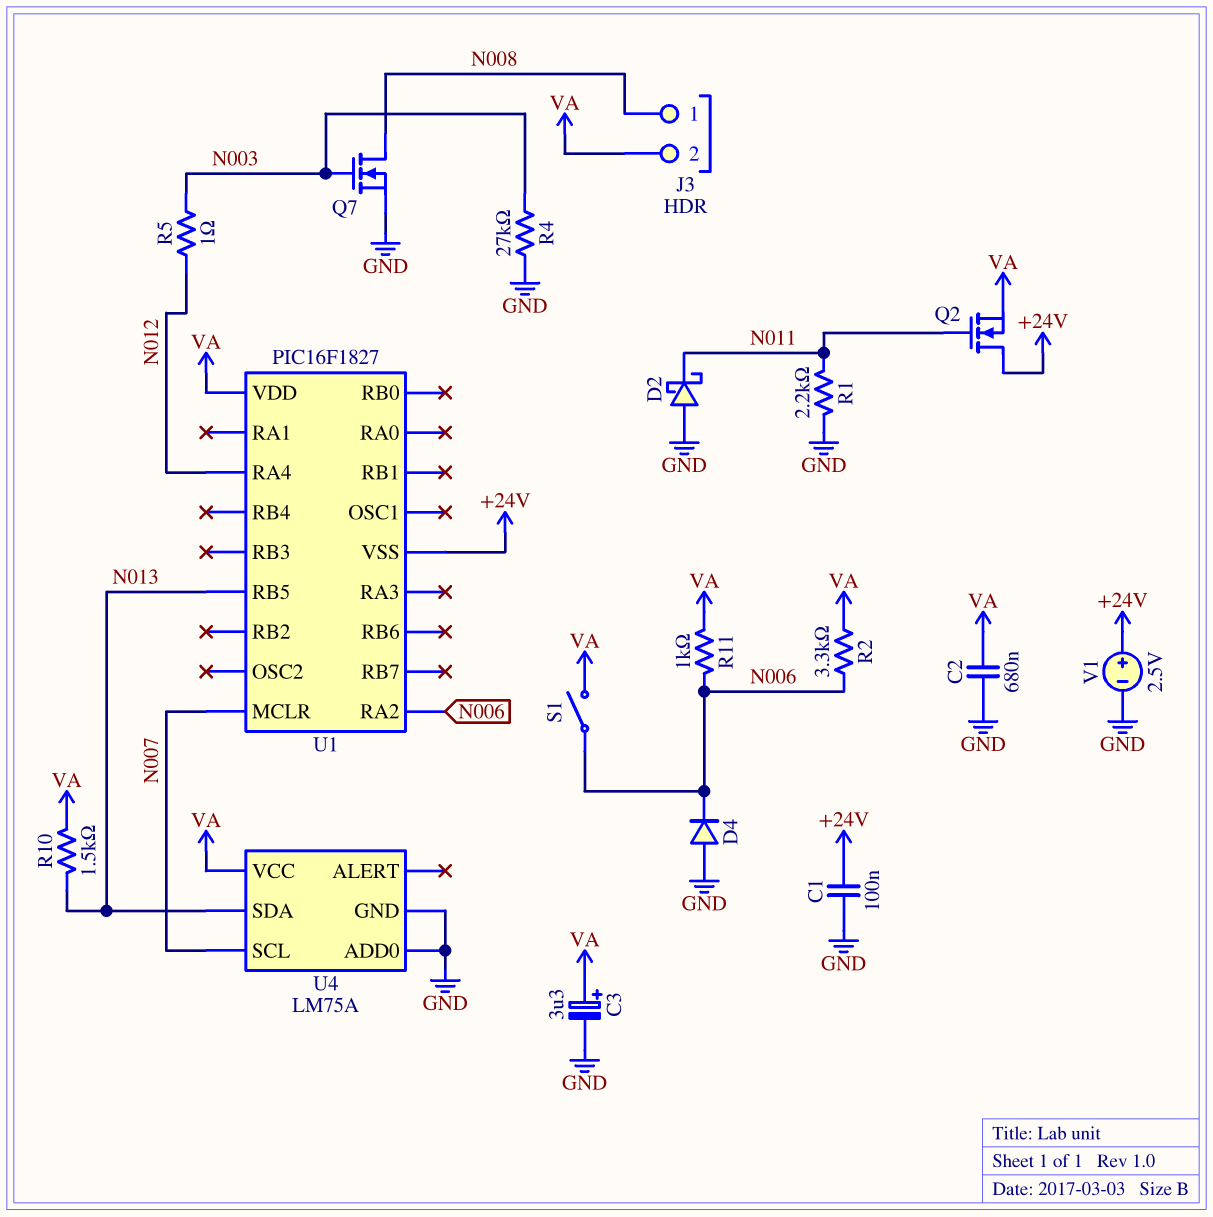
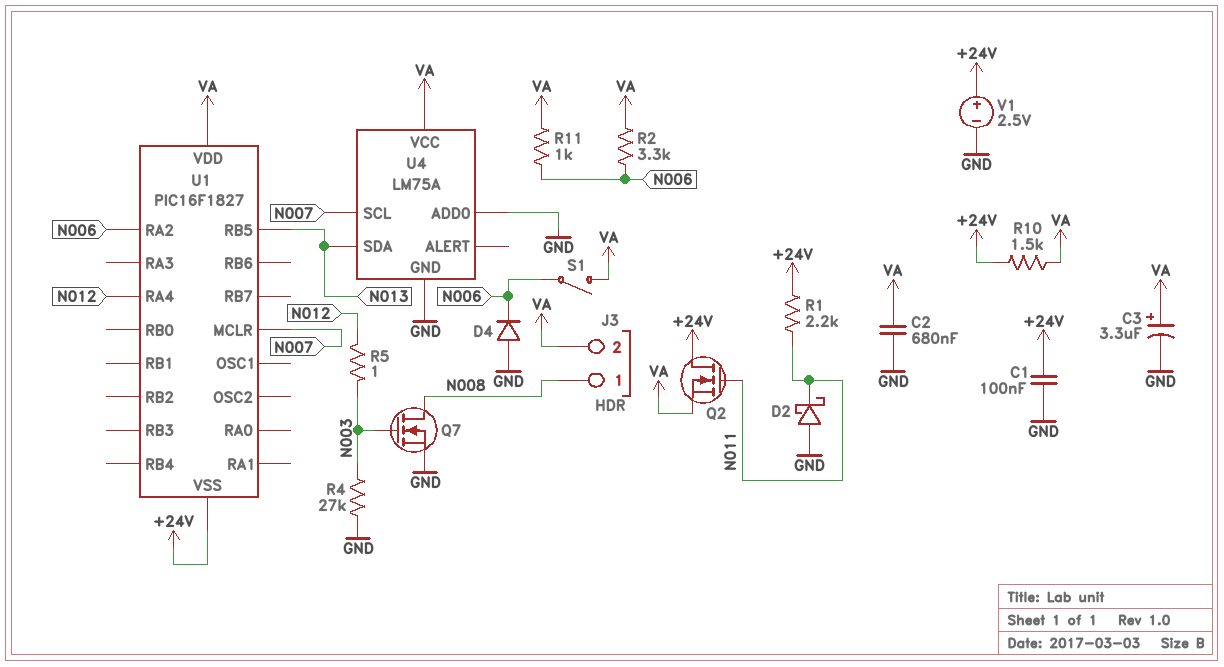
R1: 2.2k (GND, N011) -> 2.2k (+24V, N011)
R10: 1.5k (N013, VA) -> 1.5k (+24V, VA)

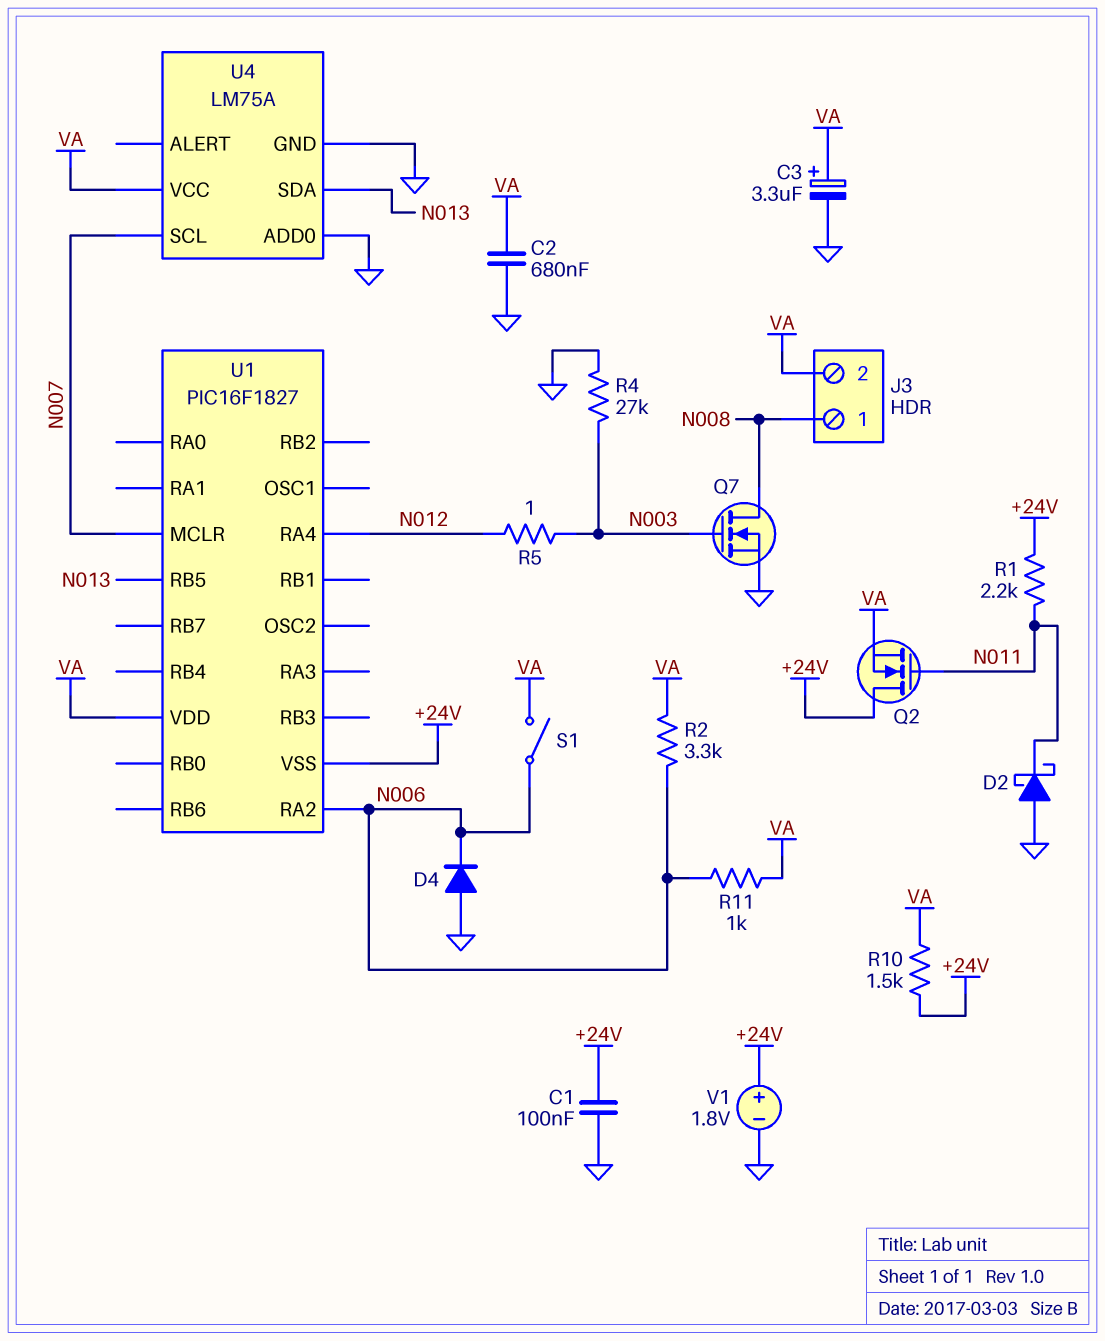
V1: 2.5V (plus +24V, minus GND) -> 1.8V (plus +24V, minus GND)

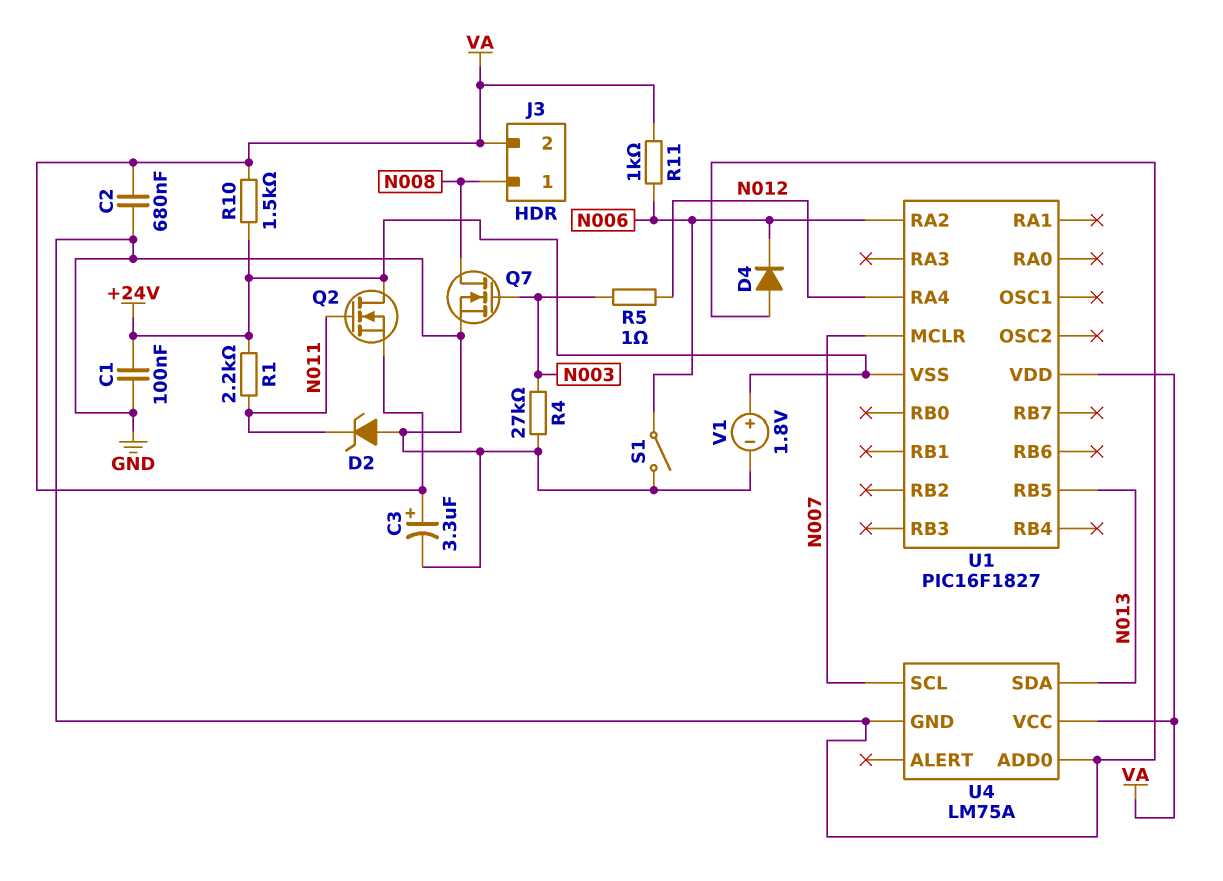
D2: schottky (A GND, K N011) -> zener (A GND, K N011)
R2: 3.3k (N006, VA) -> none
S1: switch (N006, VA) -> switch (GND, N006)

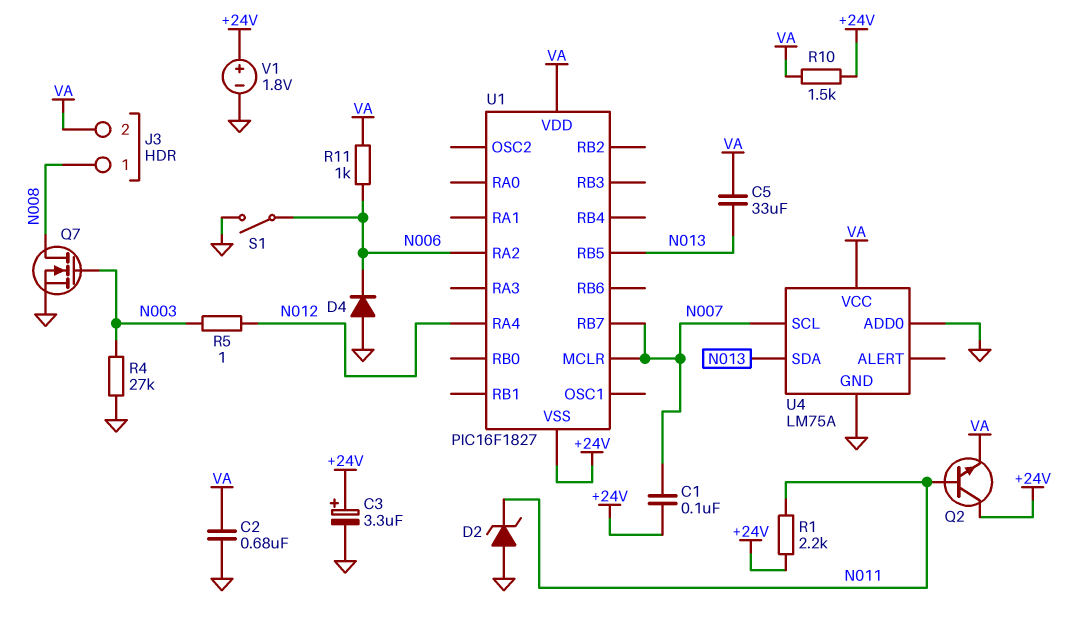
C1: 100nF (+24V, GND) -> 100nF (+24V, N007)
C3: 3.3uF (plus VA, minus GND) -> 3.3uF (plus +24V, minus GND)
C5: none -> 33uF (N013, VA)
Q2: NMOS (G N011, D +24V, S VA) -> NPN (B N011, C +24V, E VA)
U1 pin RB7: none -> N007

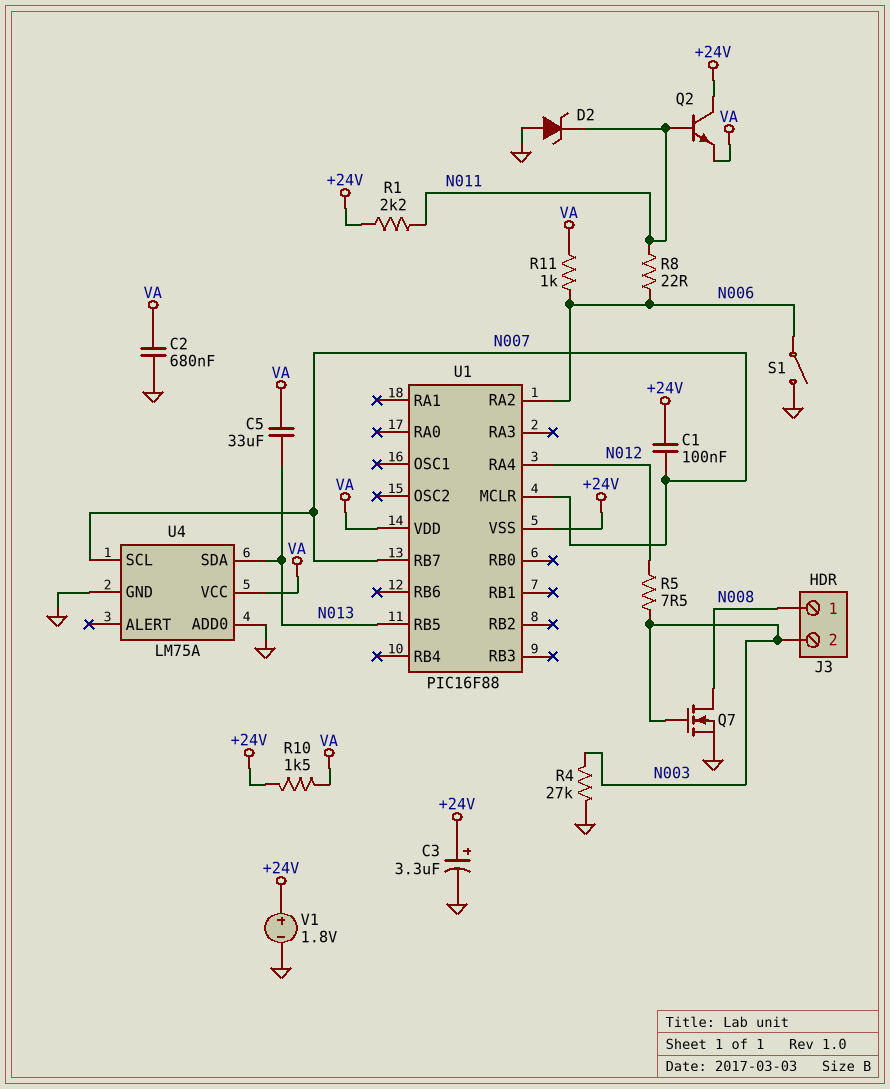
D4: diode (A GND, K N006) -> none
J3 pin 2: VA -> N003
R5: 1 (N003, N012) -> 7.5 (N003, N012)
R8: none -> 22 (N006, N011)
U1: PIC16F1827 -> PIC16F88

